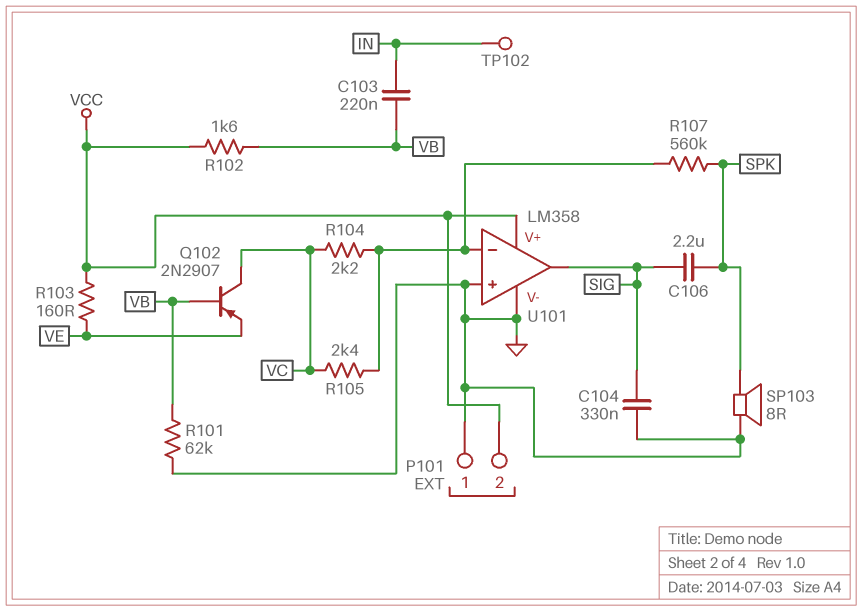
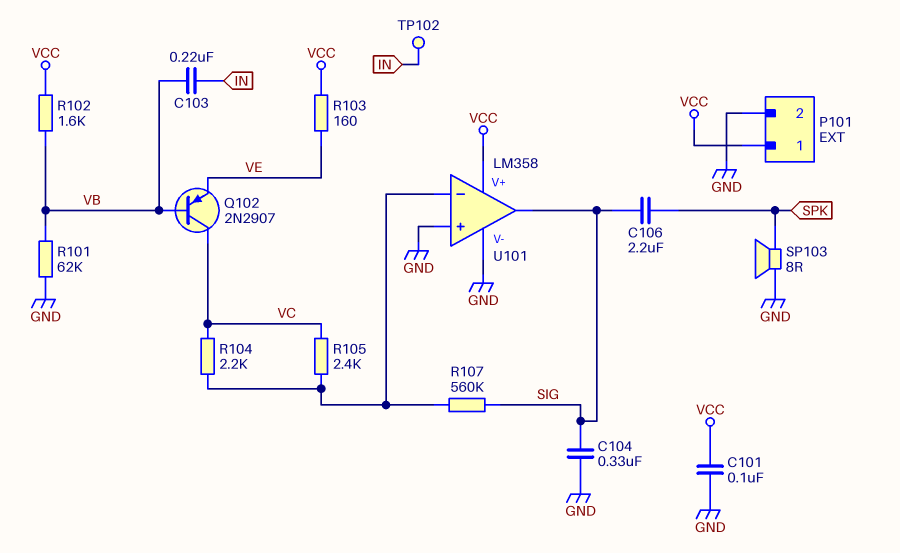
C101: none -> 100nF (GND, VCC)
P101 pin 1: GND -> VCC
P101 pin 2: VCC -> GND
R107: 560k (SPK, U101/in-) -> 560k (SIG, U101/in-)

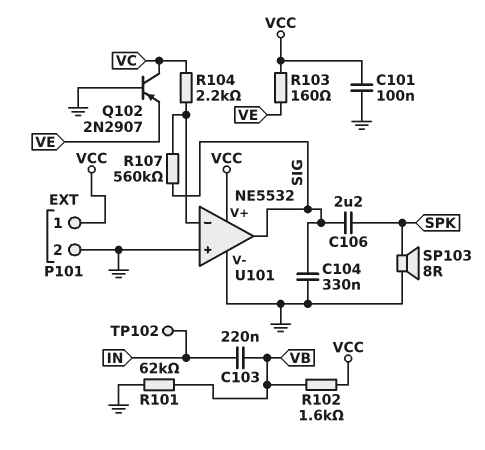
Q102: PNP 2N2907 (B VB, C VC, E VE) -> PNP 2N2907 (B GND, C VC, E VE)
R105: 2.4k (U101/in-, VC) -> none
U101: LM358 -> NE5532

